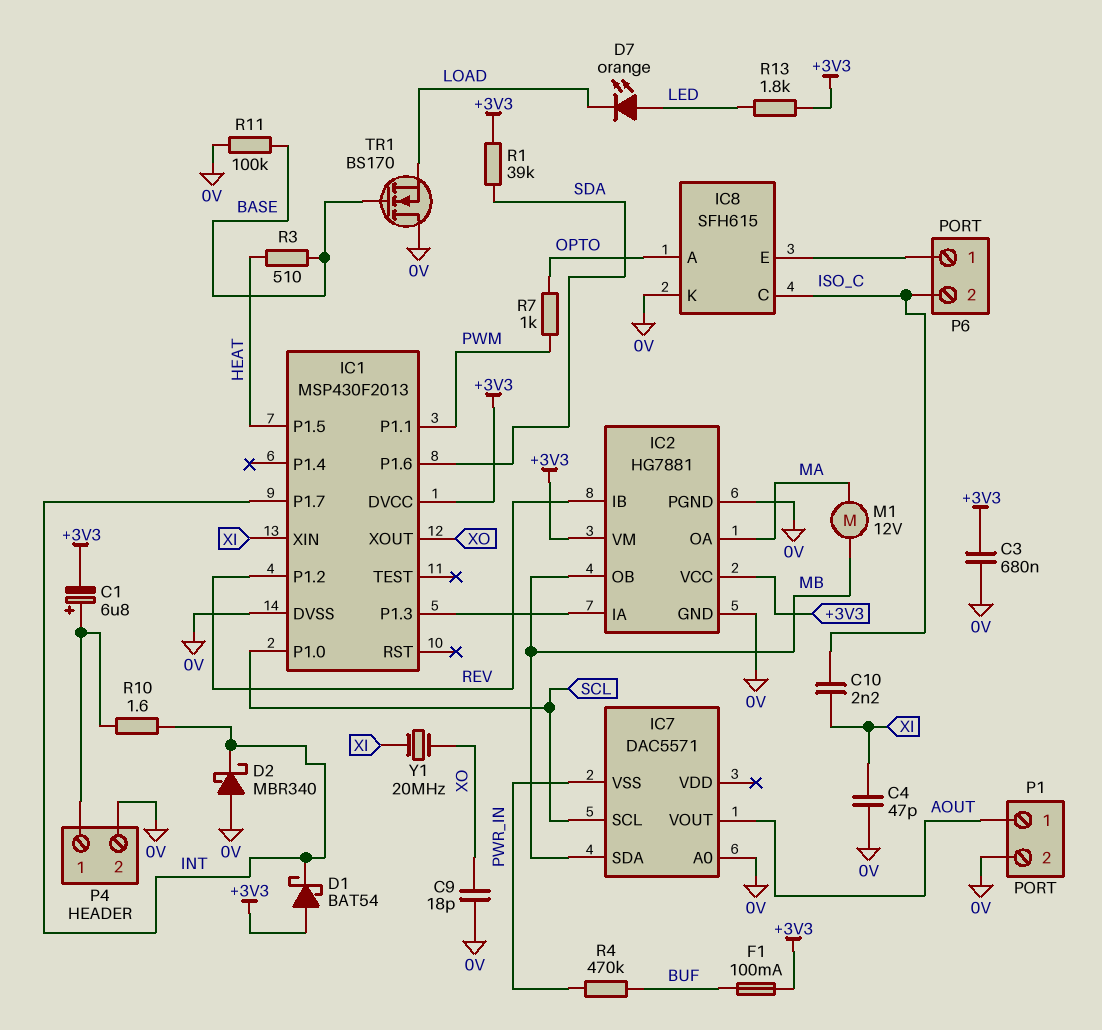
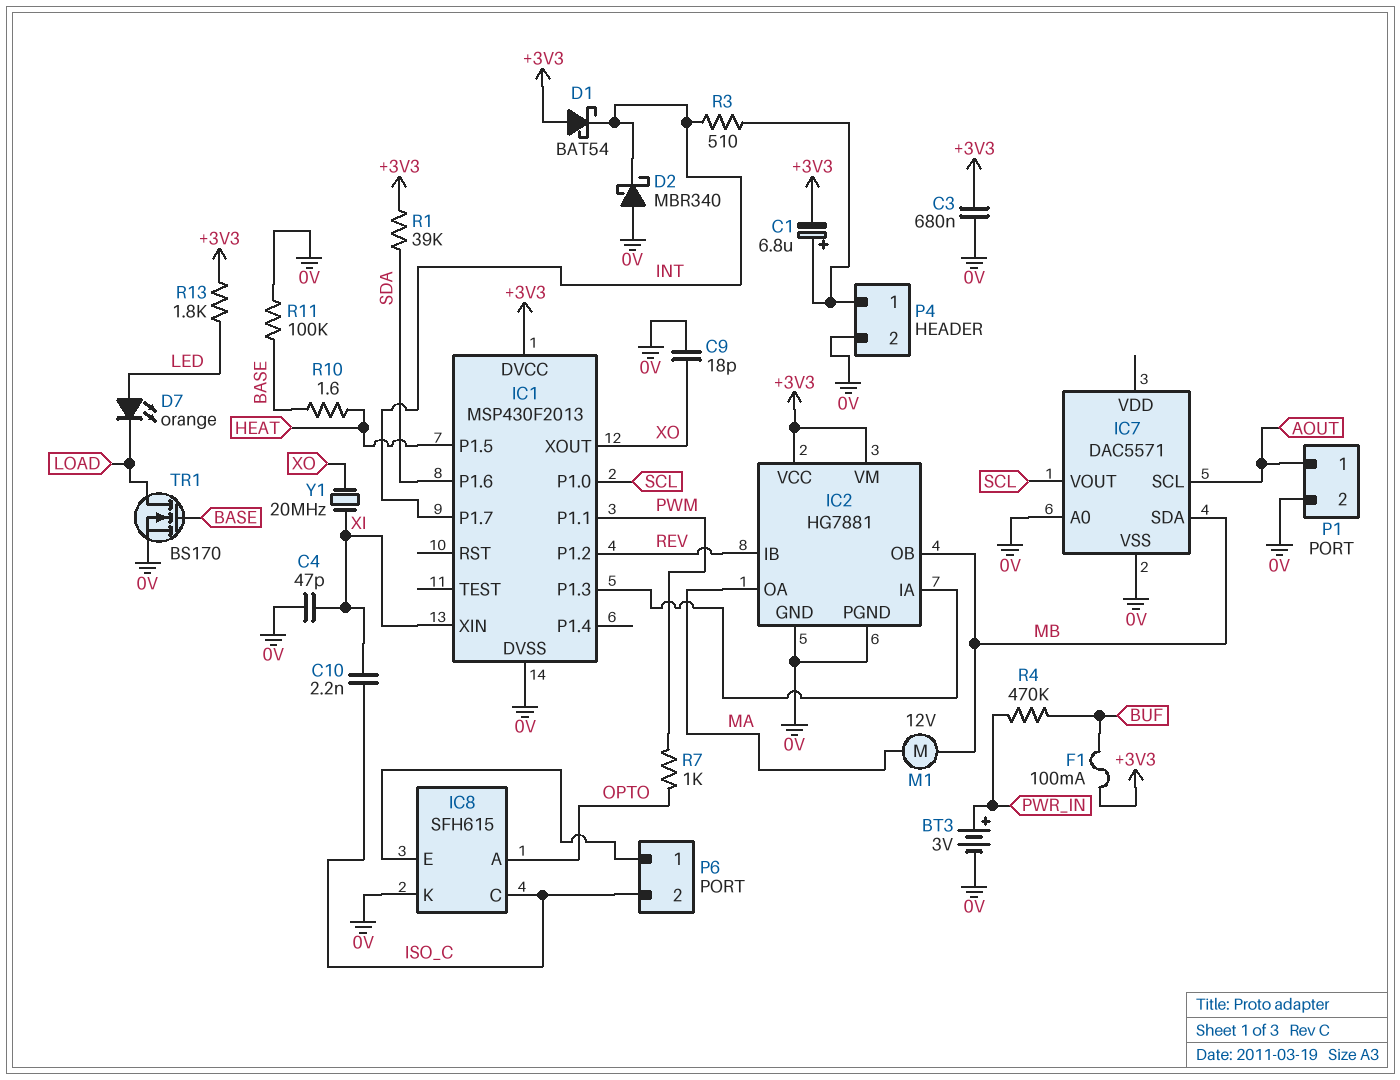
BT3: none -> 3V (plus PWR_IN, minus 0V)
IC7 pin SCL: SCL -> AOUT
IC7 pin VOUT: AOUT -> SCL
IC7 pin VSS: PWR_IN -> 0V
R3: 510 (BASE, HEAT) -> 510 (INT, P4/1)
R10: 1.6 (INT, P4/1) -> 1.6 (BASE, HEAT)
TR1: NMOS BS170 (G BASE, D 0V, S LOAD) -> NMOS BS170 (G BASE, D LOAD, S 0V)

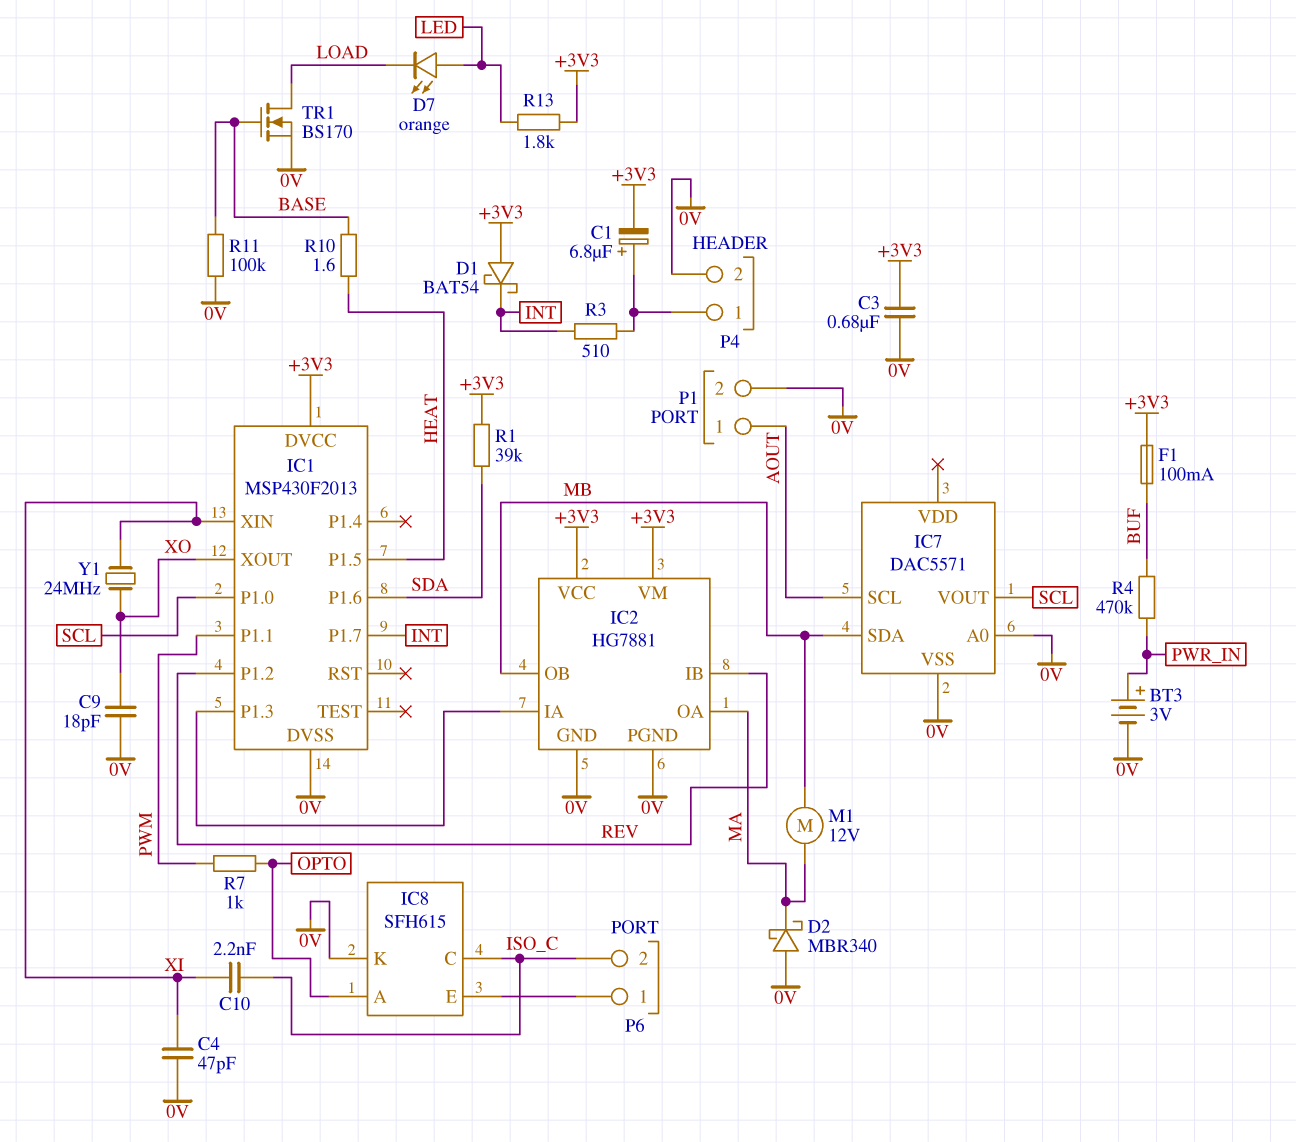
D2: schottky MBR340 (A 0V, K INT) -> schottky MBR340 (A 0V, K MA)
Y1: 20MHz (XI, XO) -> 24MHz (XI, XO)

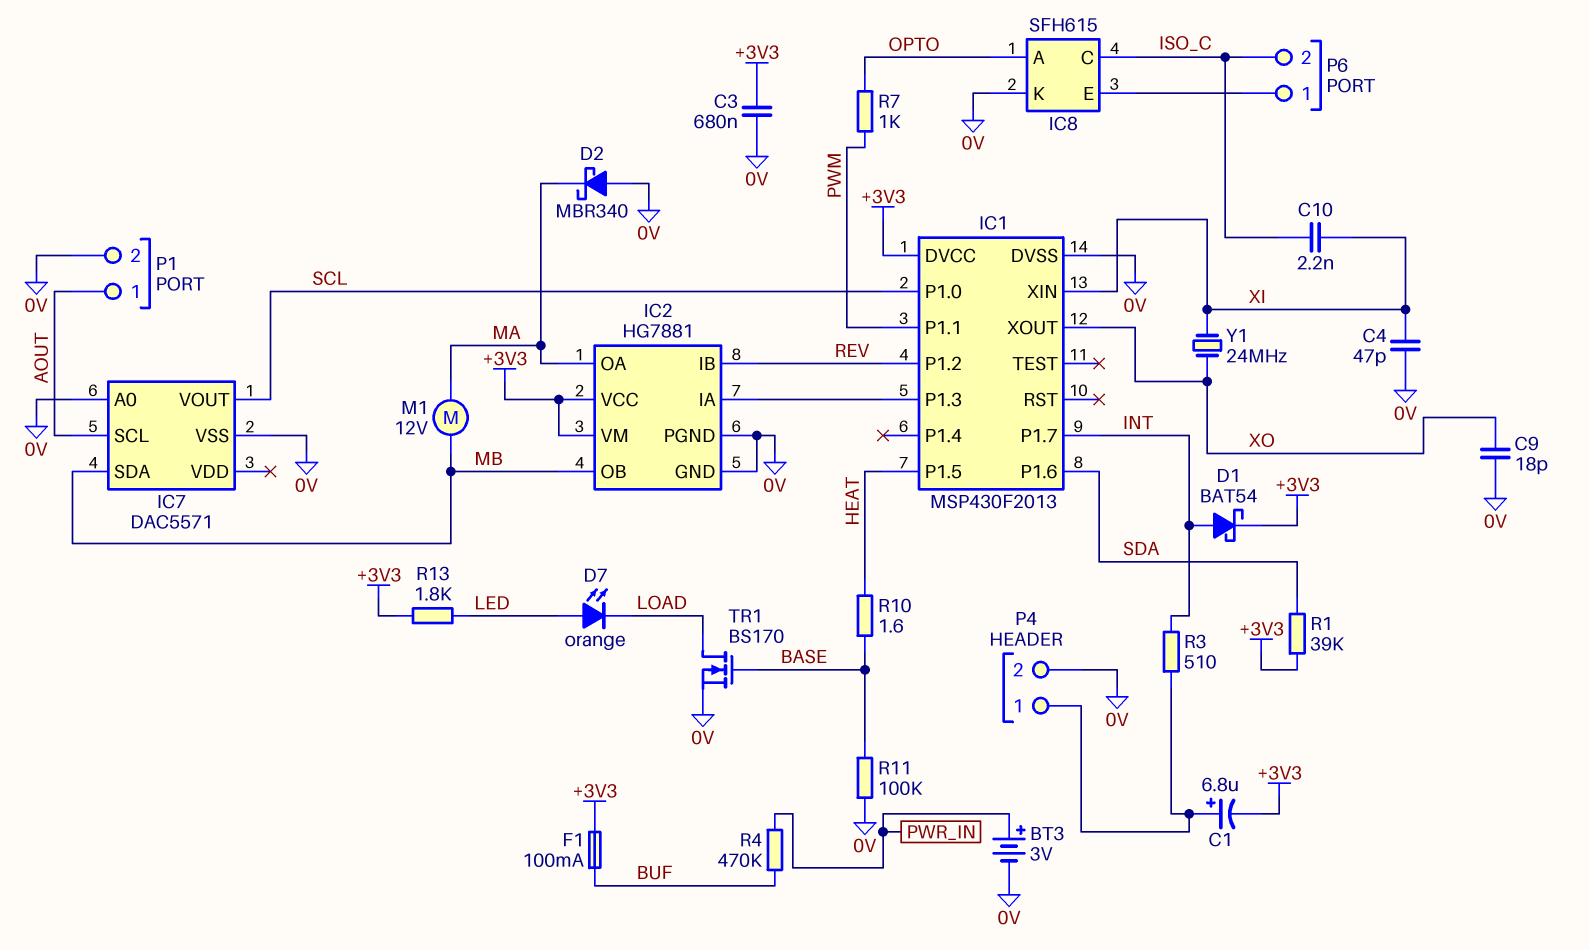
D1: schottky BAT54 (A +3V3, K INT) -> schottky BAT54 (A INT, K +3V3)

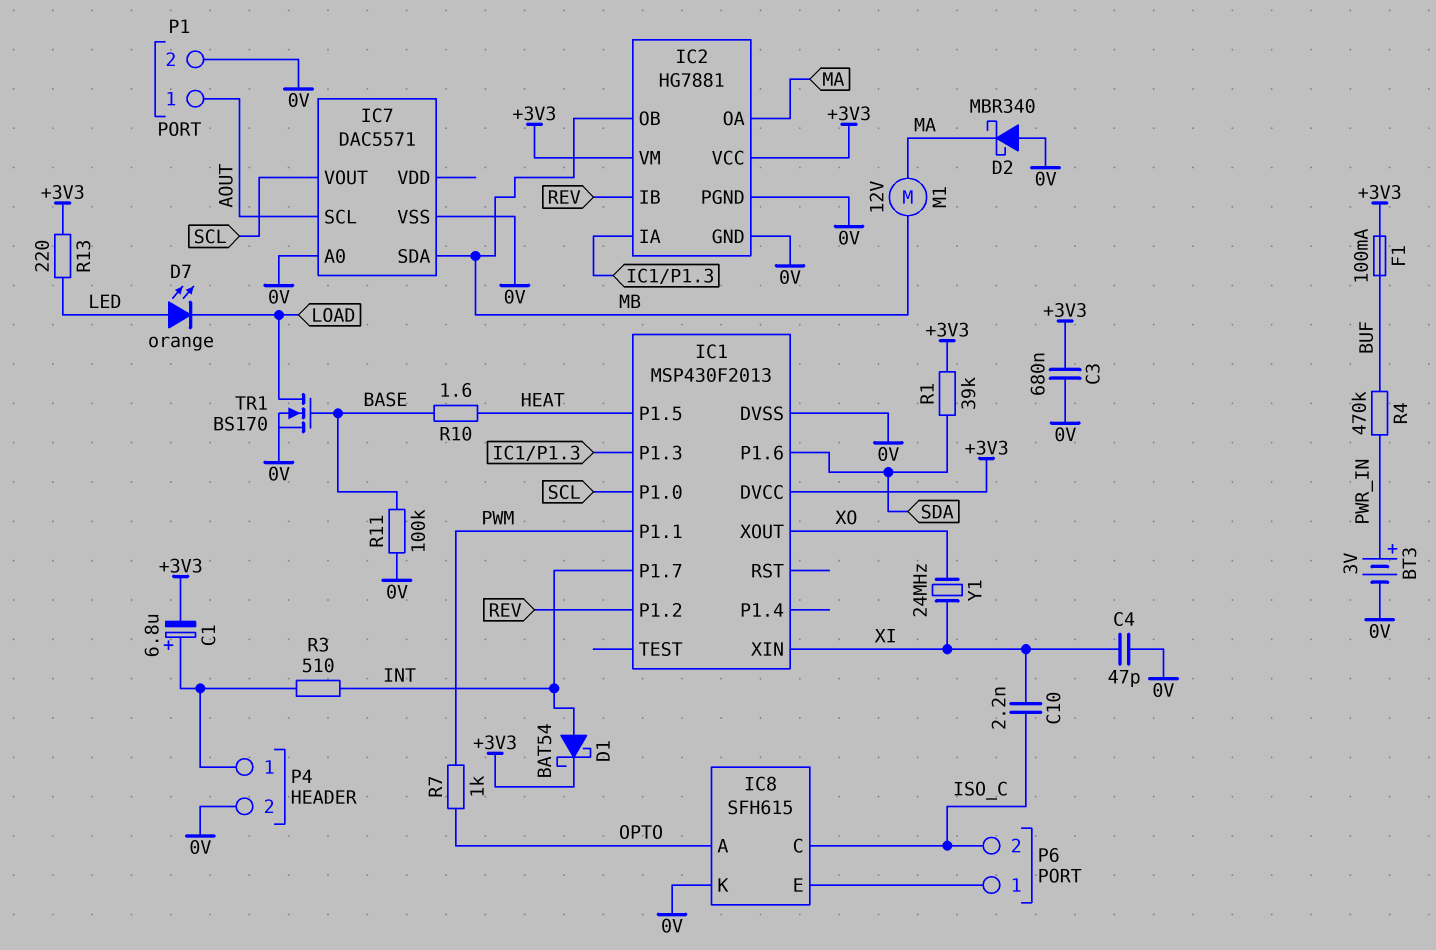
C9: 18pF (0V, XO) -> none
R13: 1.8k (+3V3, LED) -> 220 (+3V3, LED)

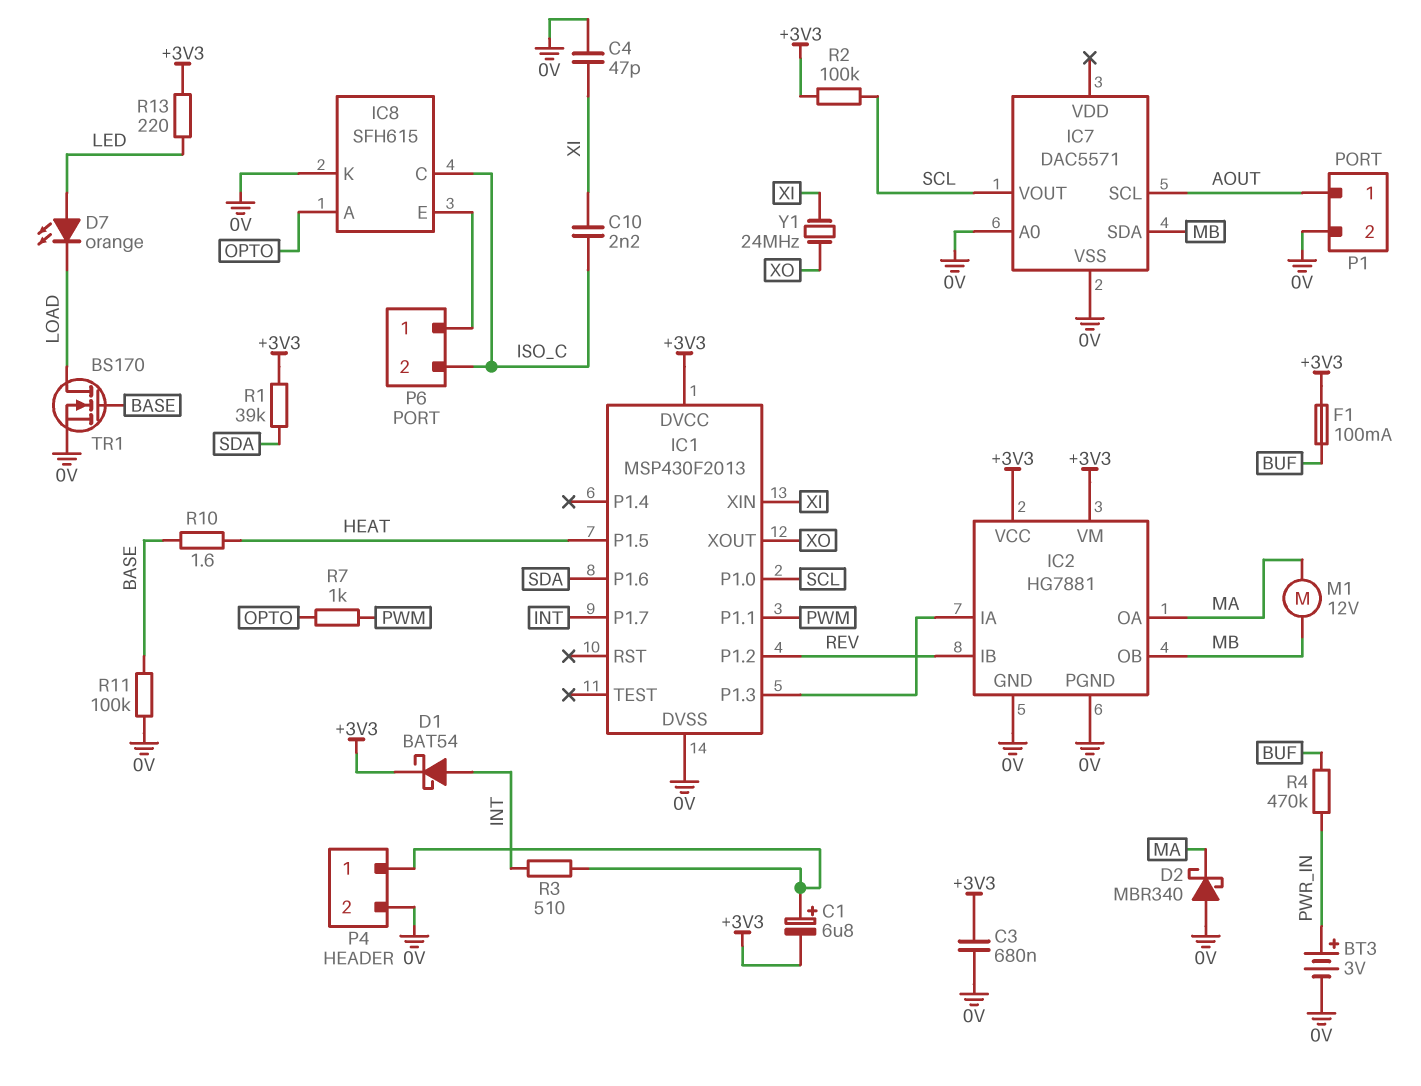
R2: none -> 100k (+3V3, SCL)

